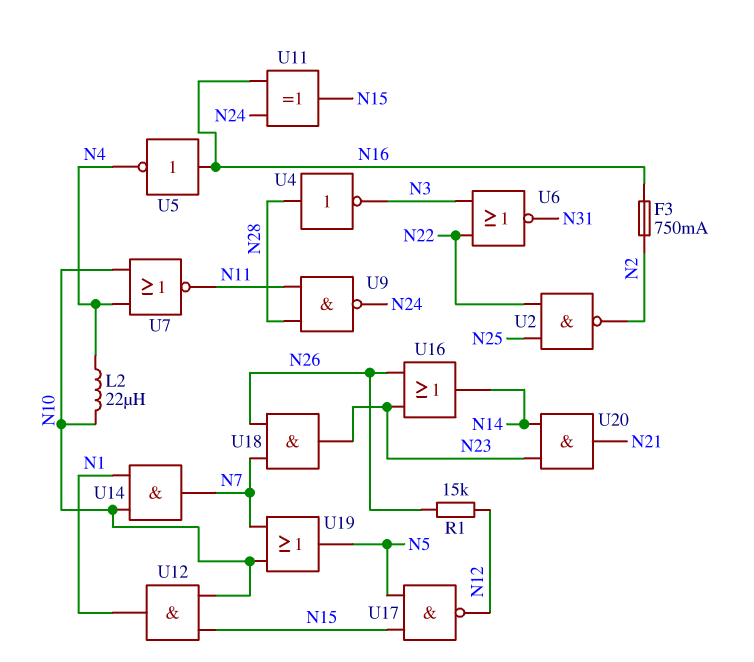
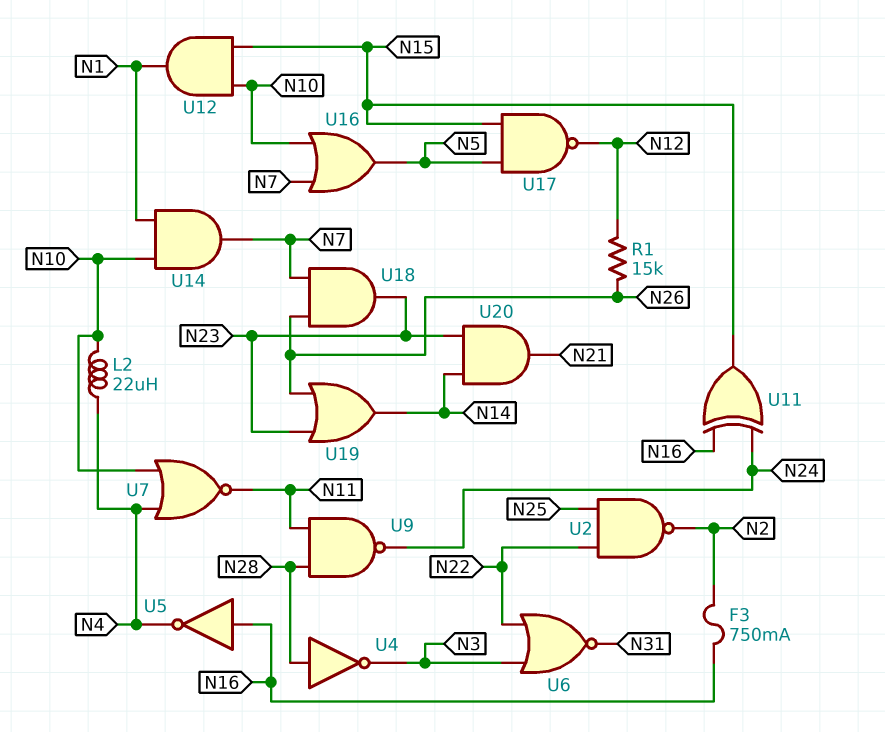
U16: OR (in N23, in N26, out N14) -> OR (in N7, in N10, out N5)
U19: OR (in N7, in N10, out N5) -> OR (in N23, in N26, out N14)

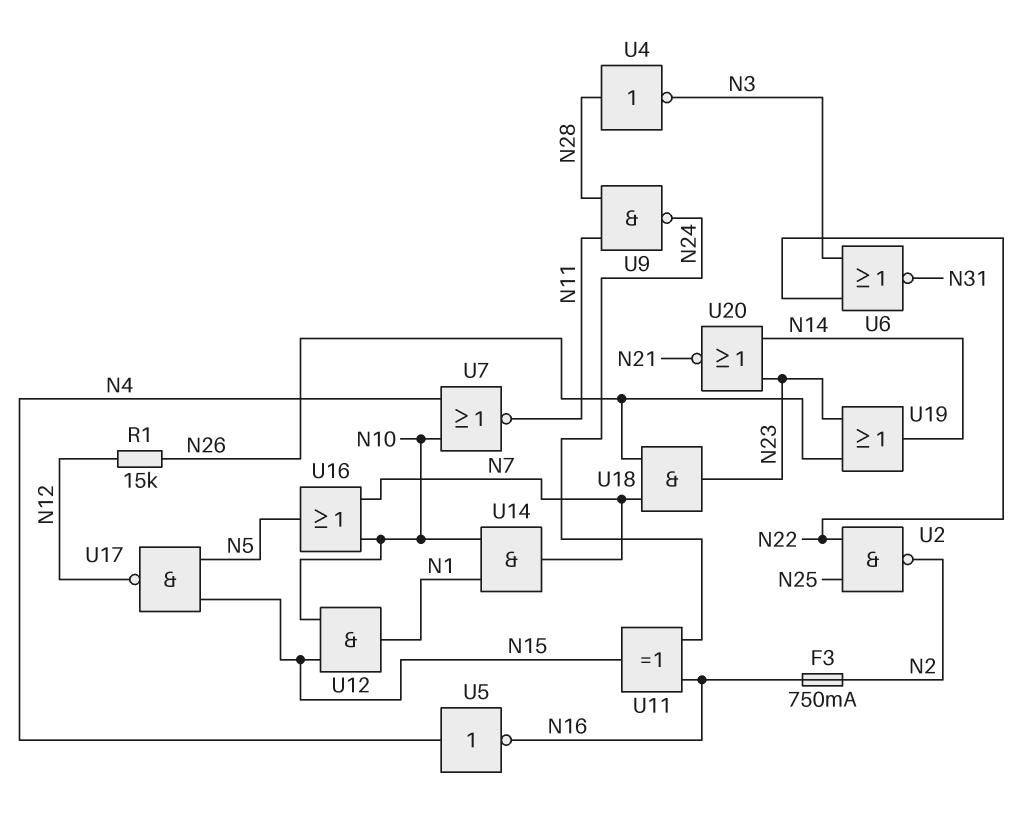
L2: 22uH (N4, N10) -> none
U5: NOT (in N16, out N4) -> NOT (in N4, out N16)
U20: AND (in N14, in N23, out N21) -> NOR (in N14, in N23, out N21)

